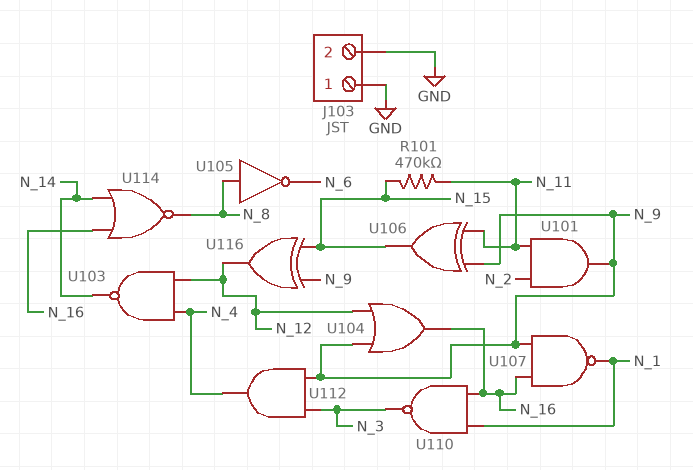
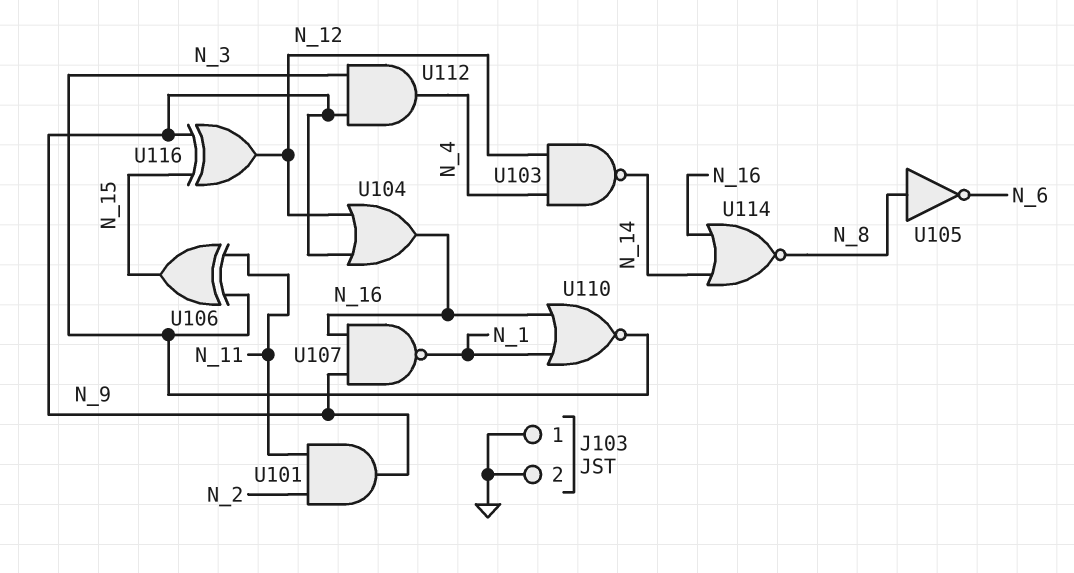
R101: 470k (N_11, N_15) -> none
U106: XOR (in N_9, in N_11, out N_15) -> XOR (in N_3, in N_11, out N_15)
U110: NAND (in N_1, in N_16, out N_3) -> NOR (in N_1, in N_16, out N_3)

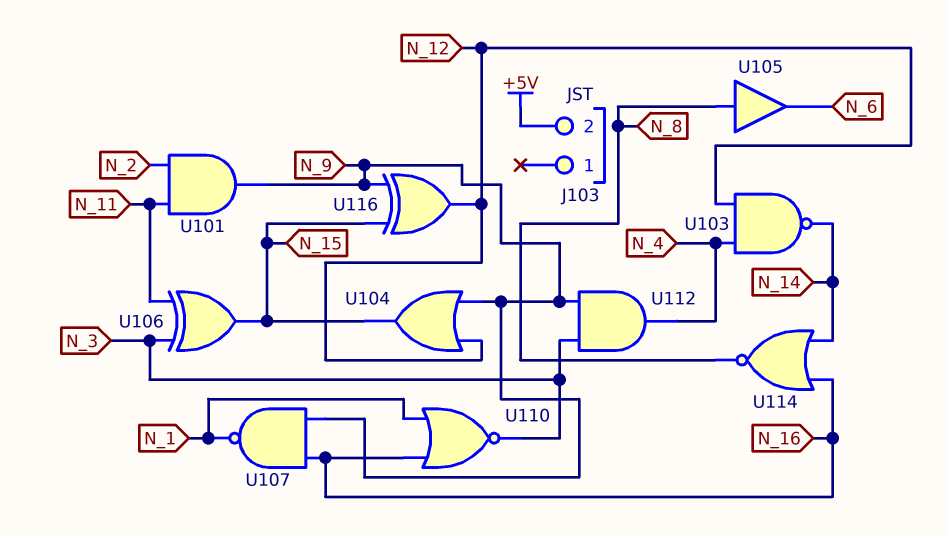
J103 pin 1: GND -> none
J103 pin 2: GND -> +5V
U104: OR (in N_9, in N_12, out N_16) -> OR (in N_9, in N_12, out N_15)
U105: NOT (in N_8, out N_6) -> buffer (in N_8, out N_6)

